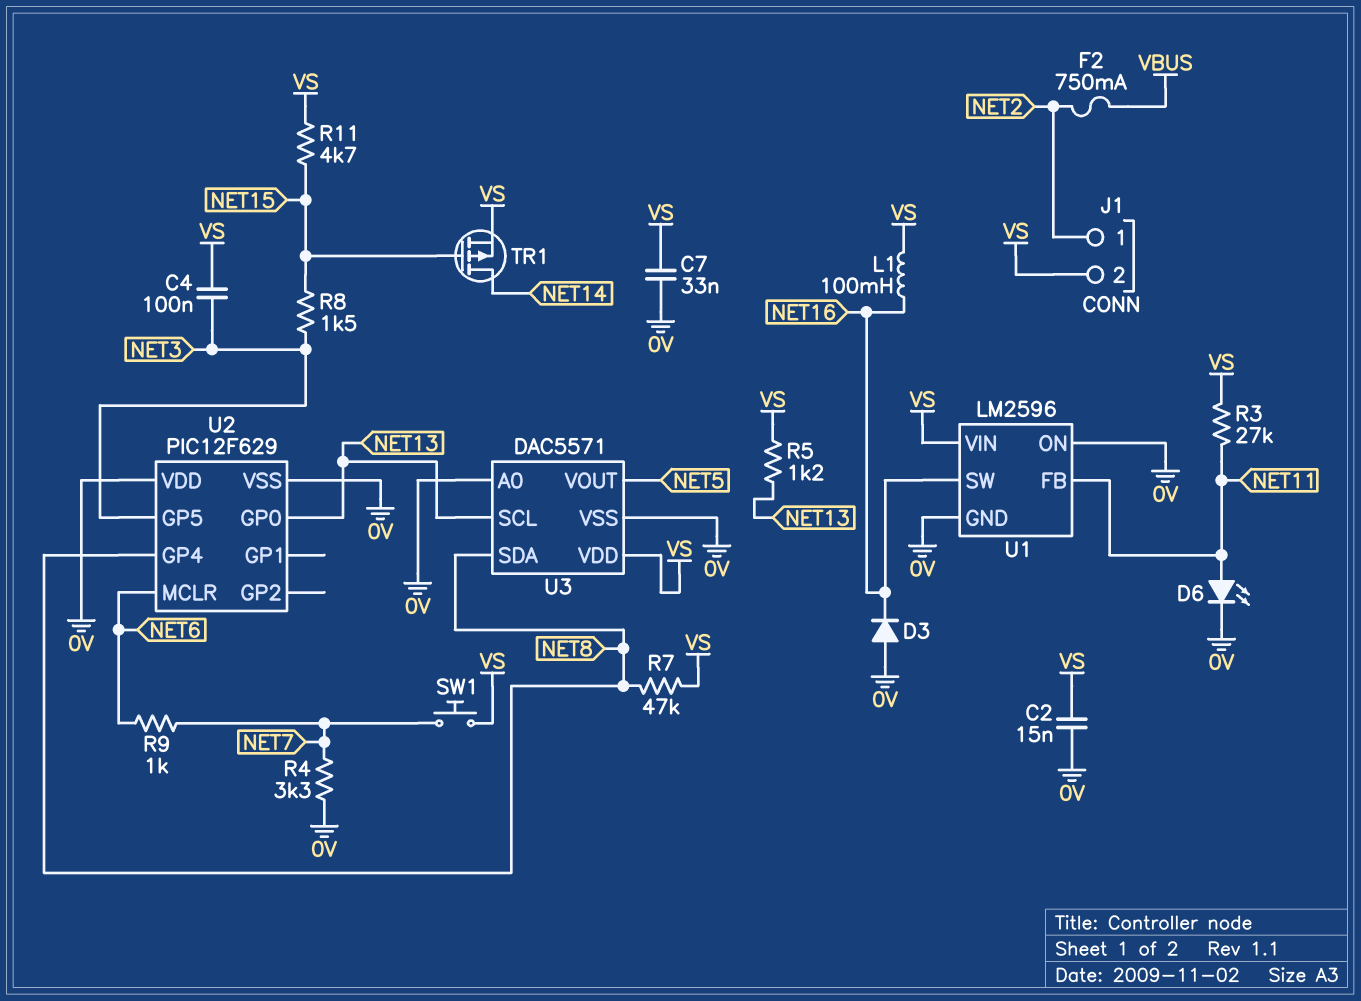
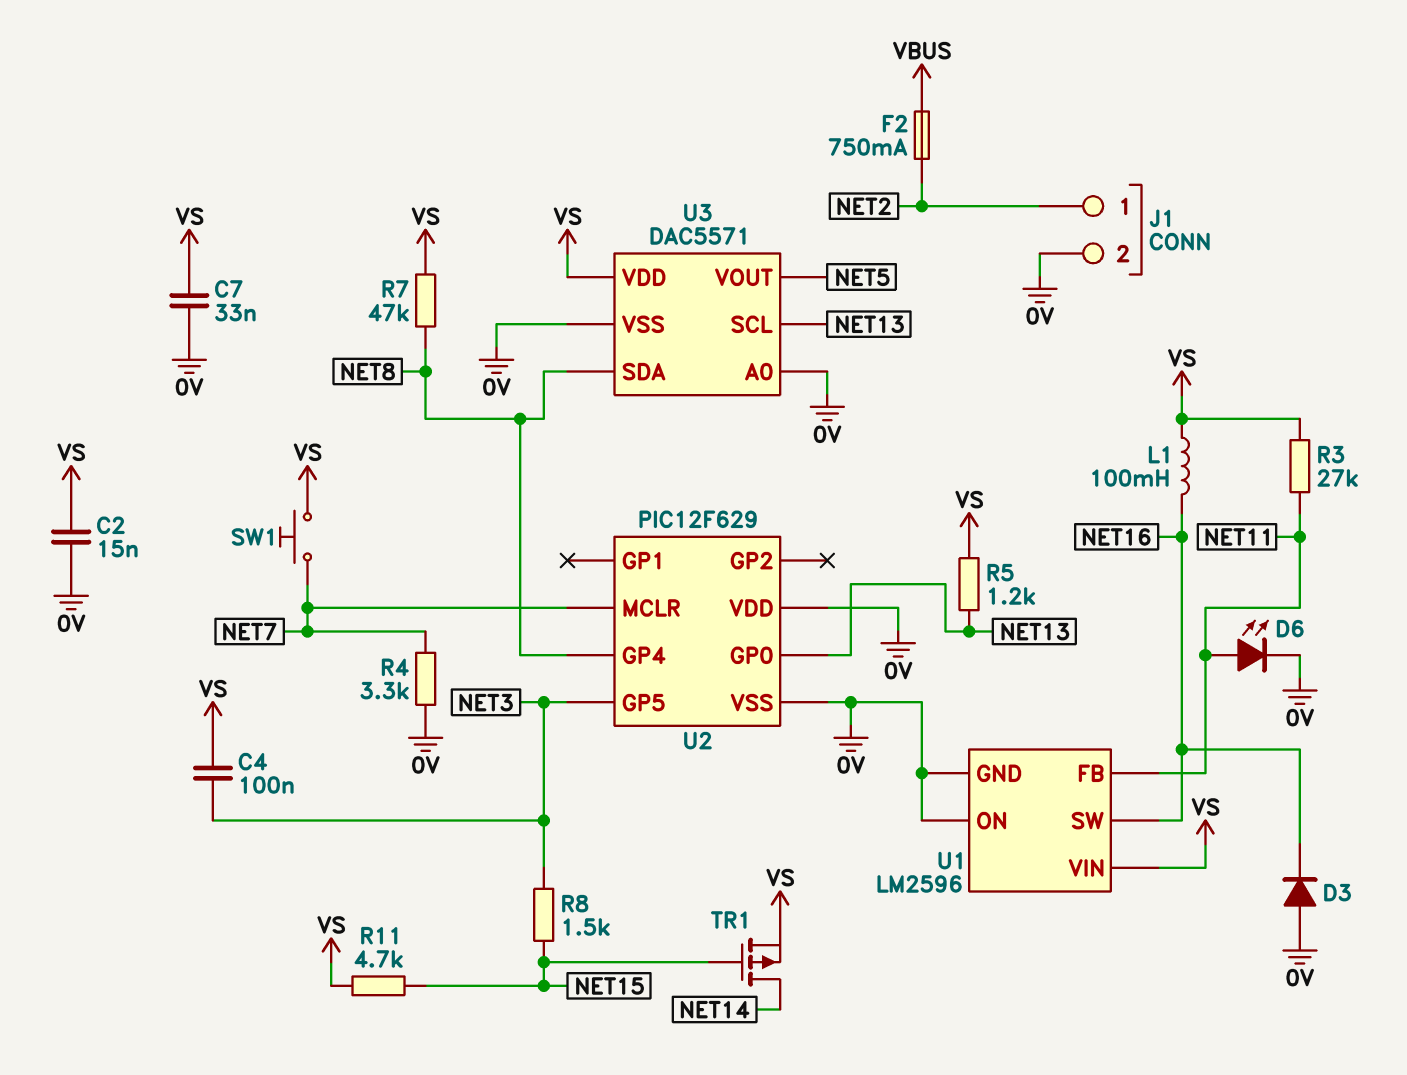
J1 pin 2: VS -> 0V
R9: 1k (NET6, NET7) -> none
U2 pin MCLR: NET6 -> NET7

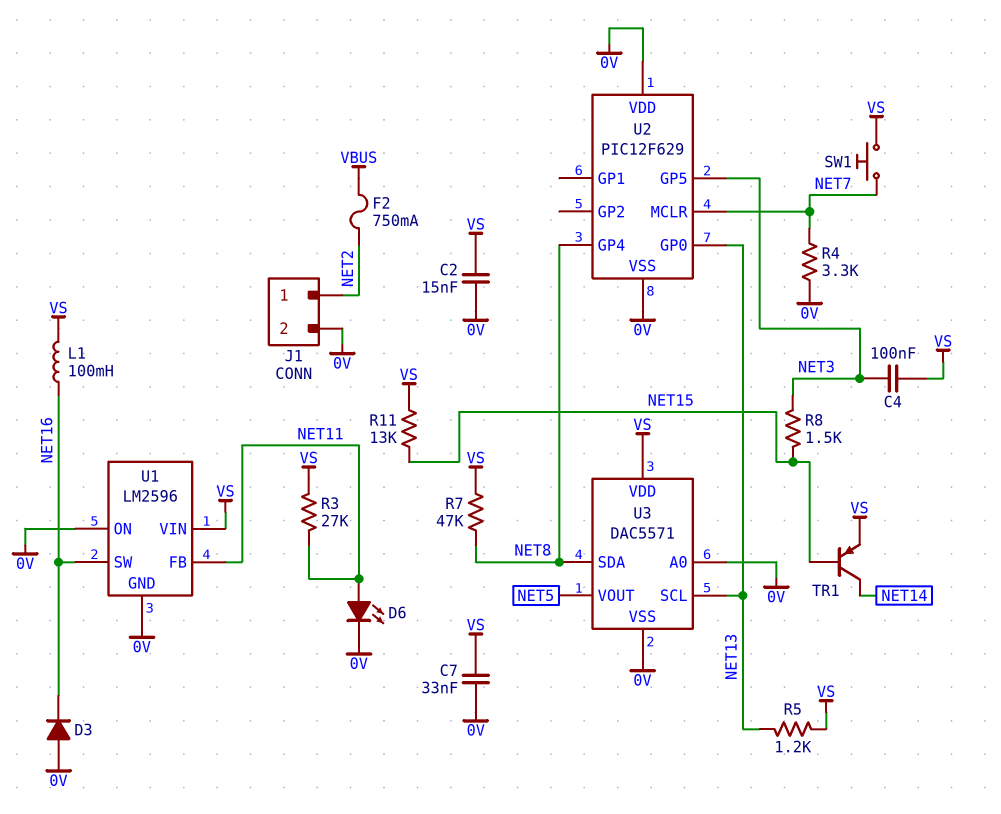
R11: 4.7k (NET15, VS) -> 13k (NET15, VS)
TR1: PMOS (G NET15, D NET14, S VS) -> PNP (B NET15, C NET14, E VS)

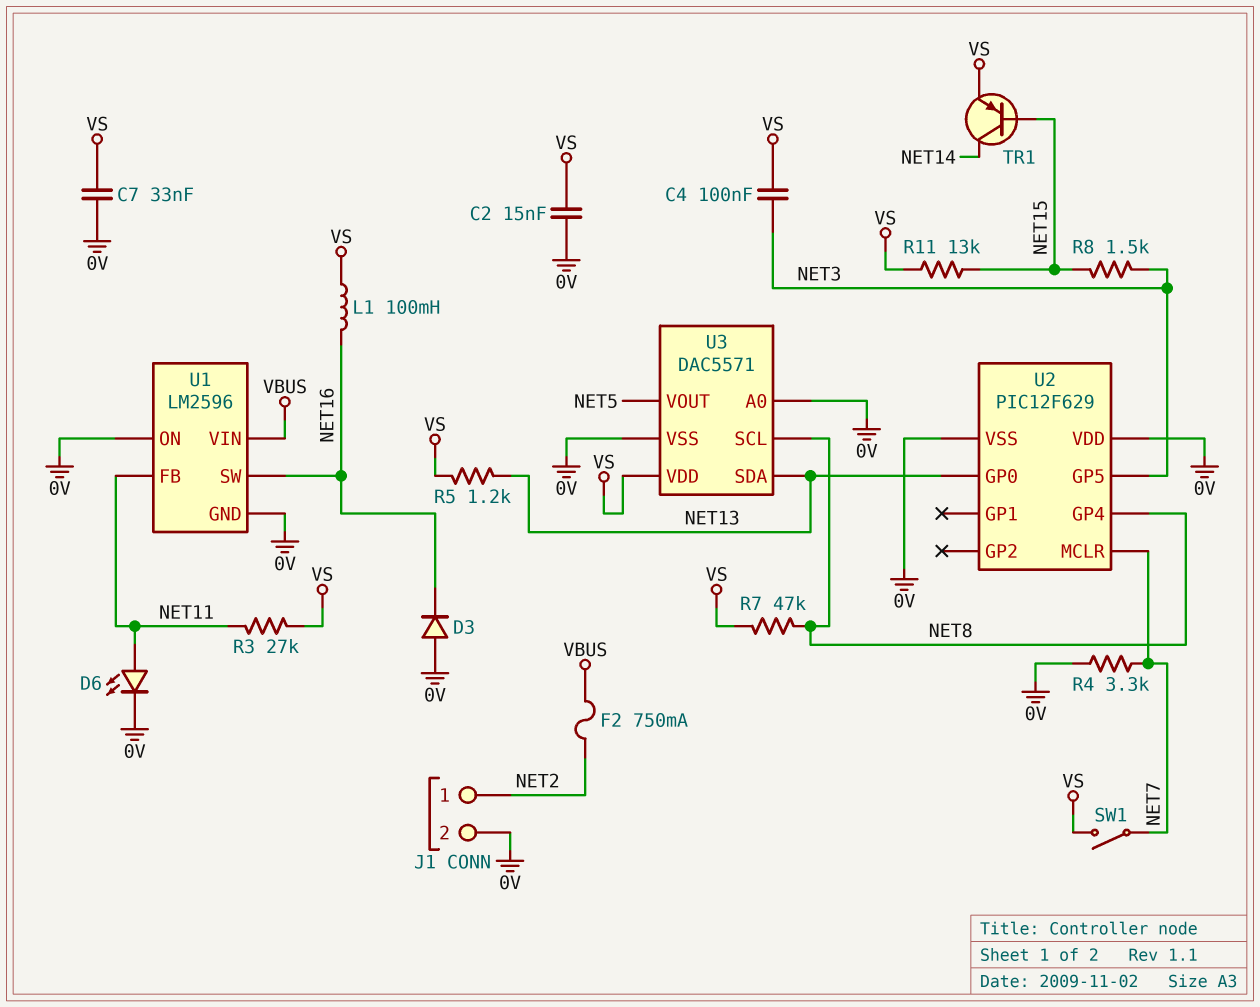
SW1: button (NET7, VS) -> switch (NET7, VS)
U1 pin VIN: VS -> VBUS
U3 pin SCL: NET13 -> NET8
U3 pin SDA: NET8 -> NET13

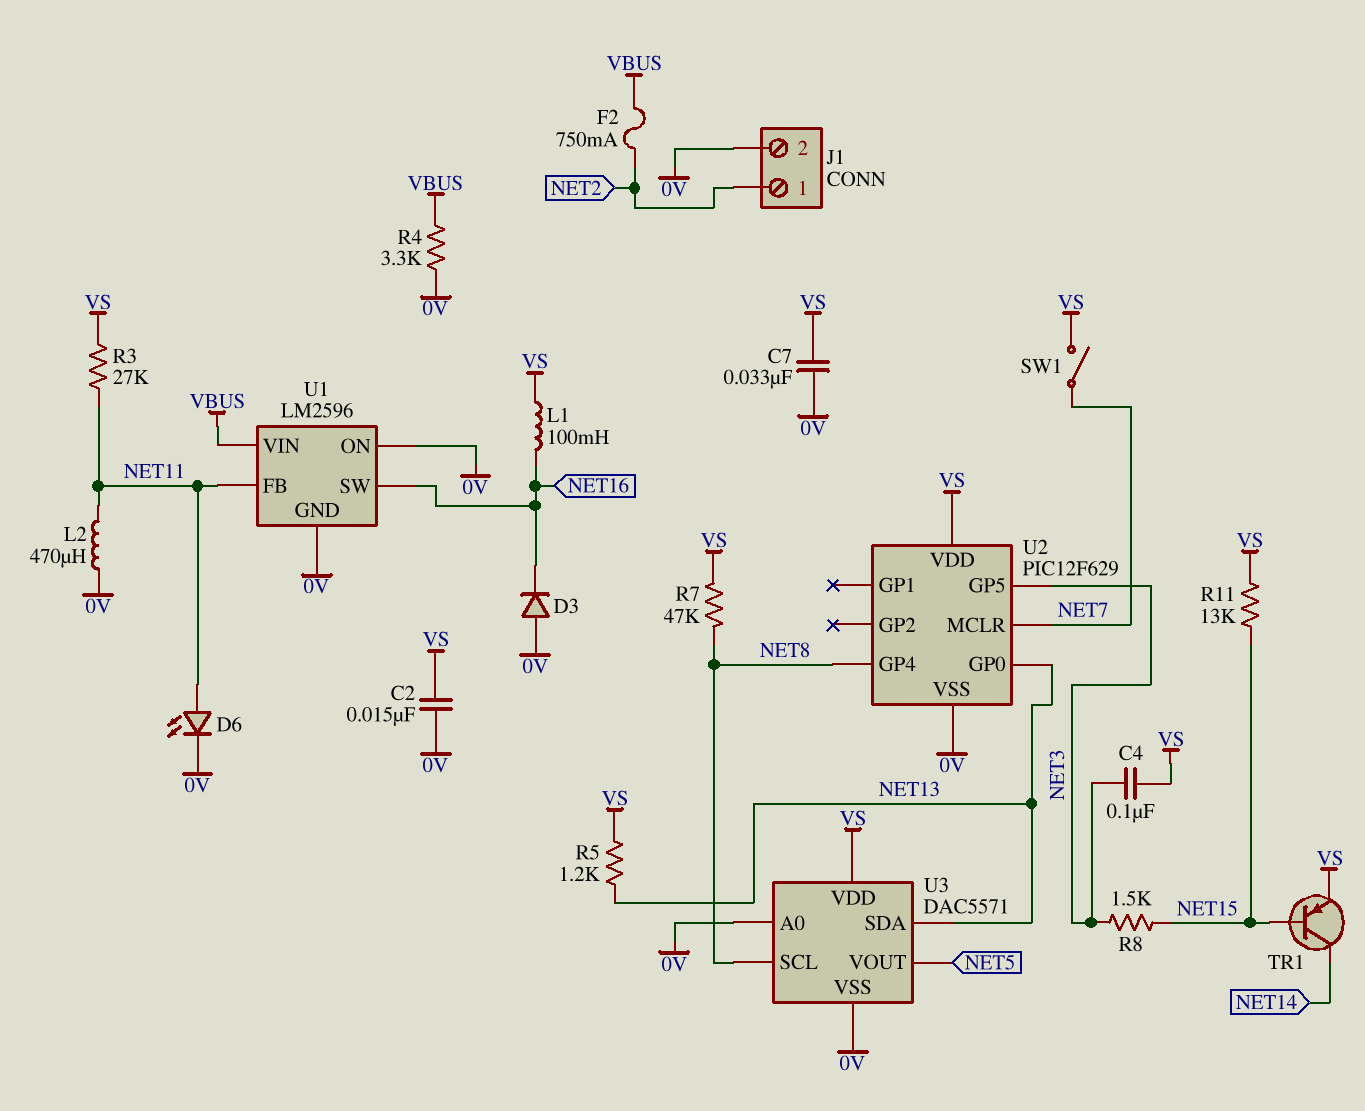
L2: none -> 470uH (0V, NET11)
R4: 3.3k (0V, NET7) -> 3.3k (0V, VBUS)
U2 pin VDD: 0V -> VS

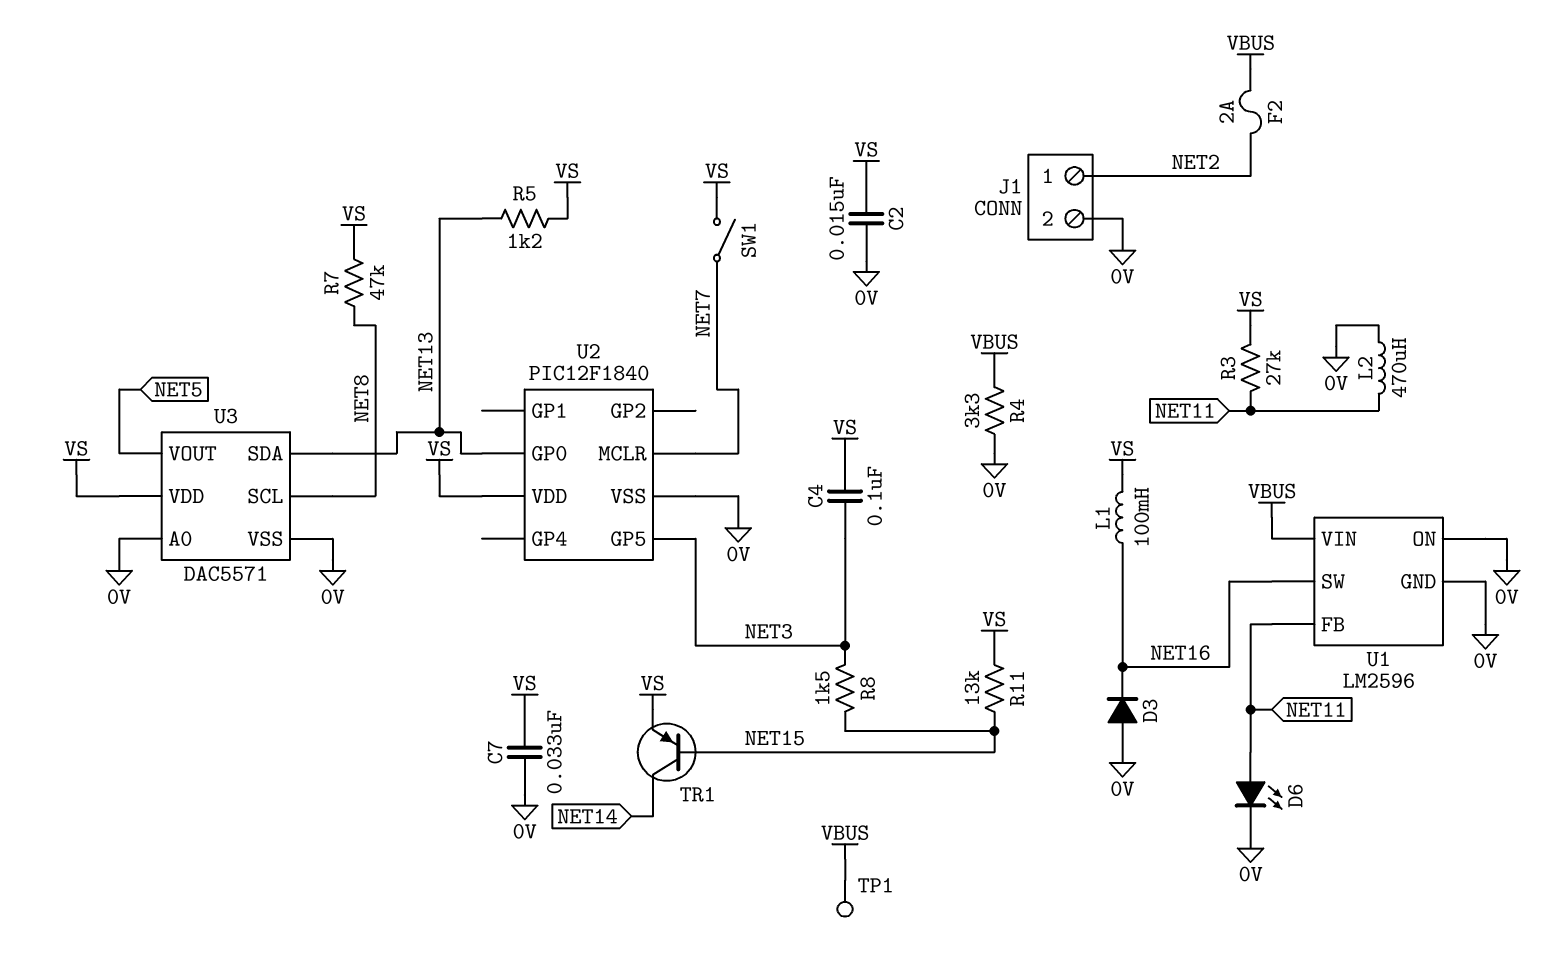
F2: 750mA (NET2, VBUS) -> 2A (NET2, VBUS)
TP1: none -> test point (VBUS)
U2: PIC12F629 -> PIC12F1840
U2 pin GP4: NET8 -> none

